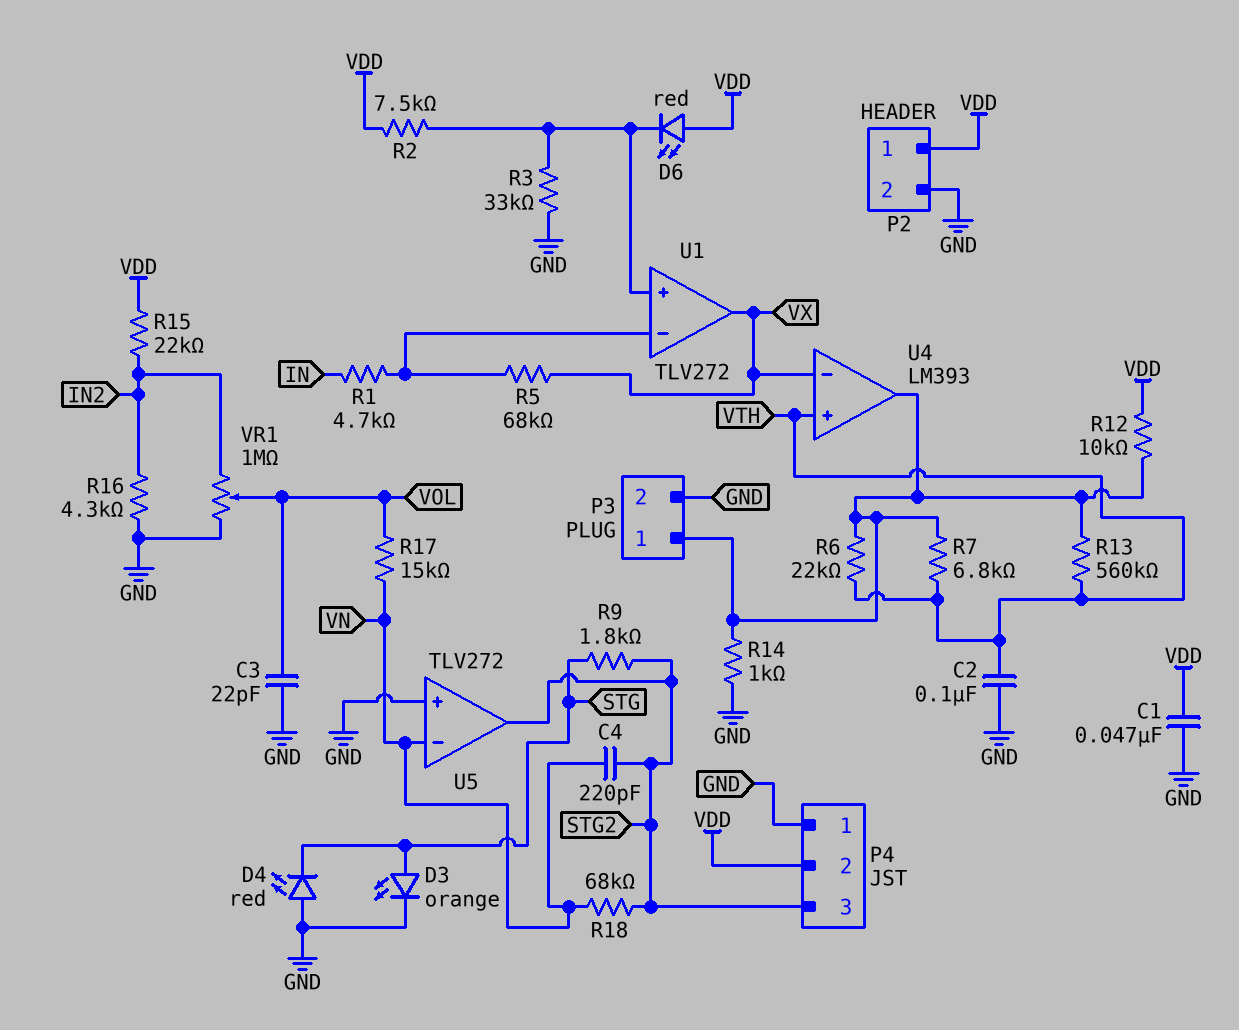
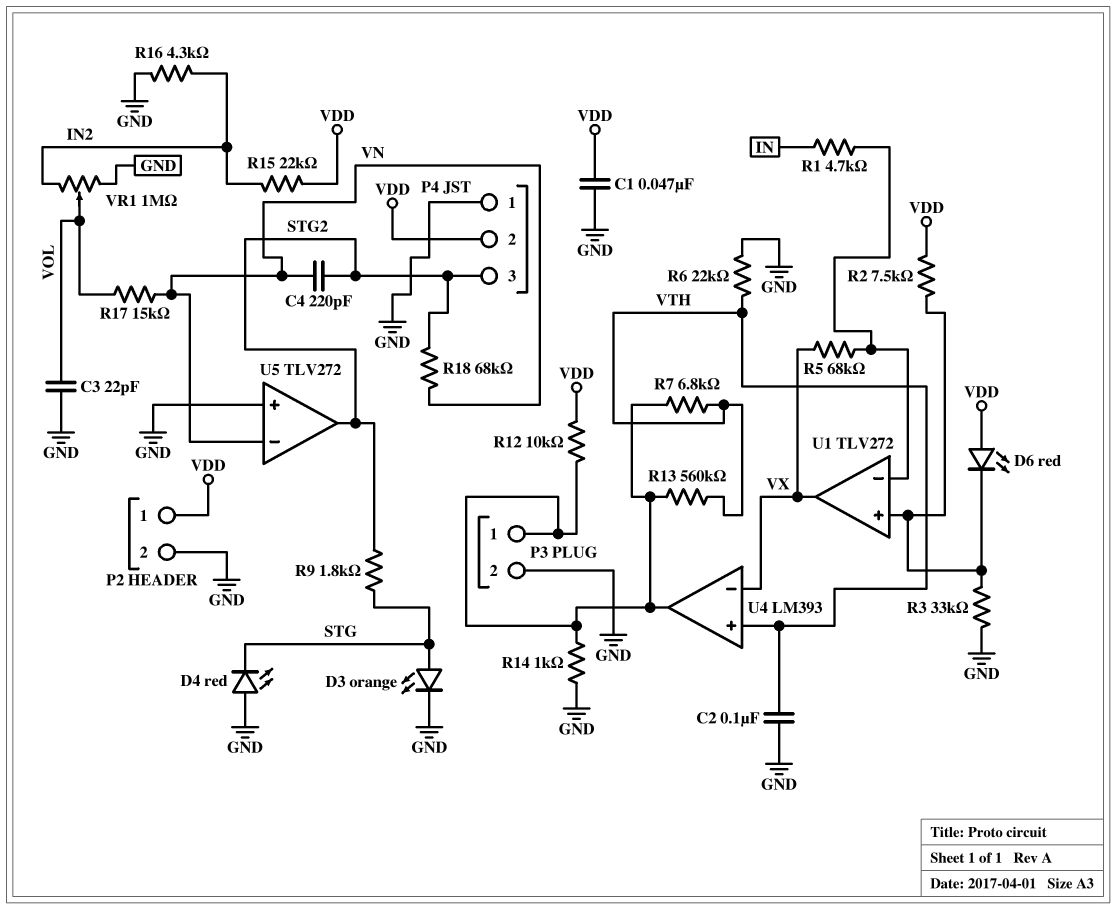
R6: 22k (P3/1, VTH) -> 22k (GND, VTH)

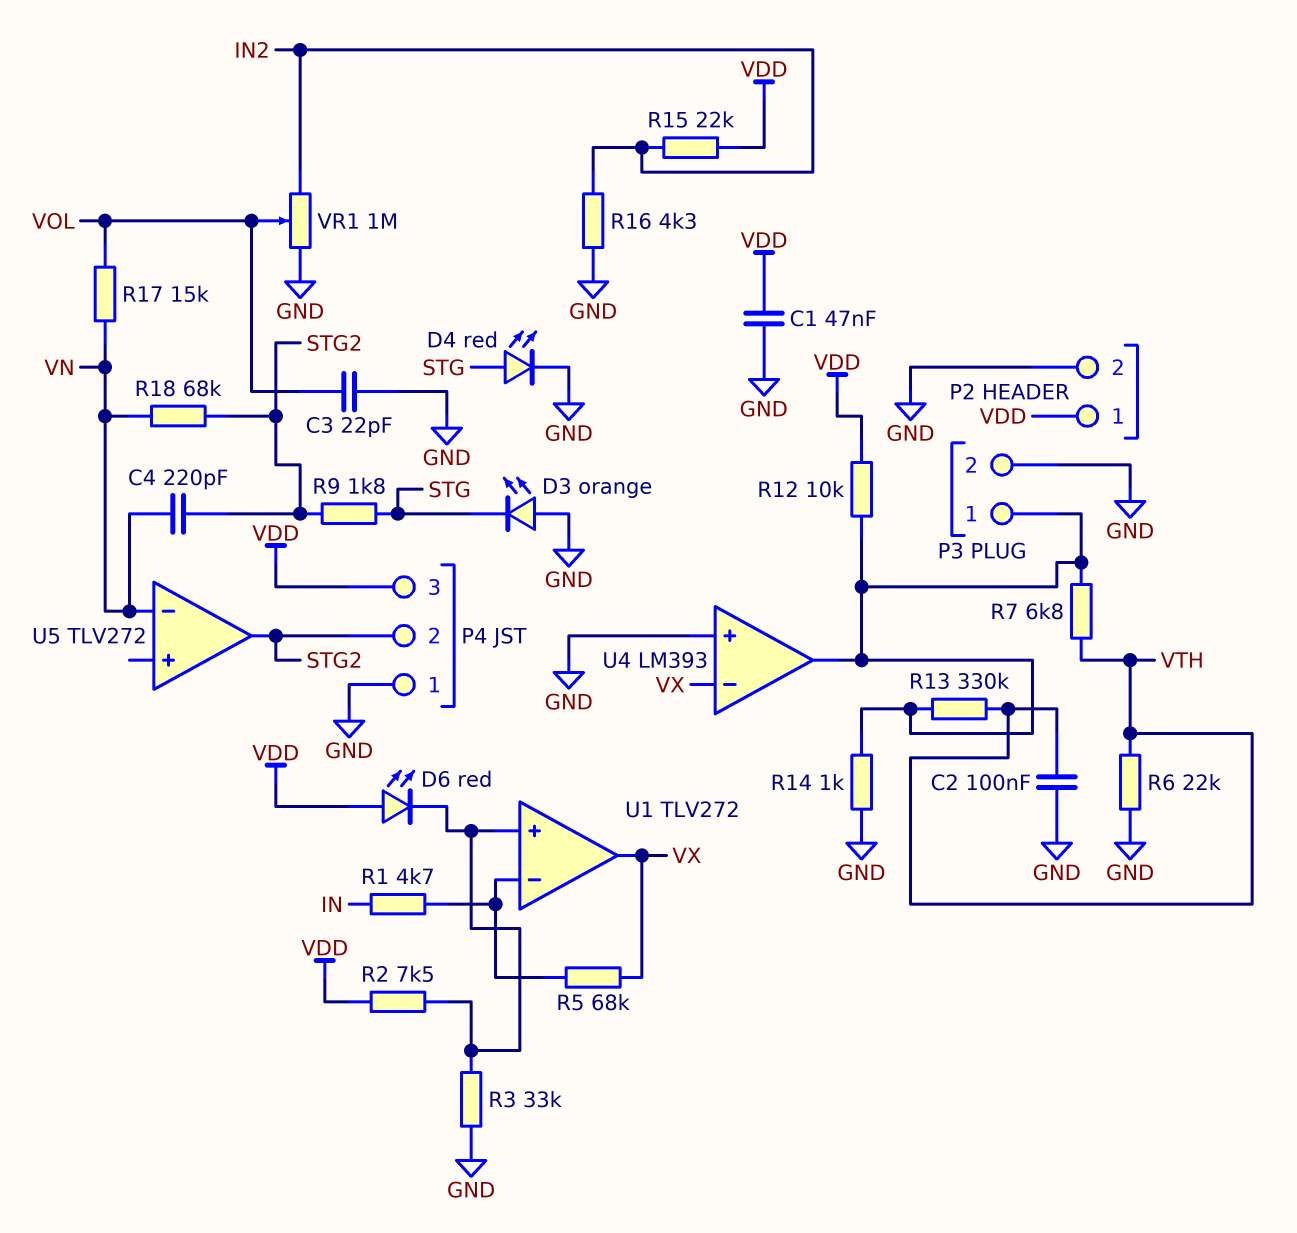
D3: LED orange (A STG, K GND) -> LED orange (A GND, K STG)
D4: LED red (A GND, K STG) -> LED red (A STG, K GND)
P4 pin 2: VDD -> STG2
P4 pin 3: STG2 -> VDD
R13: 560k (P3/1, VTH) -> 330k (P3/1, VTH)
U4 pin in+: VTH -> GND
U5 pin in+: GND -> none

